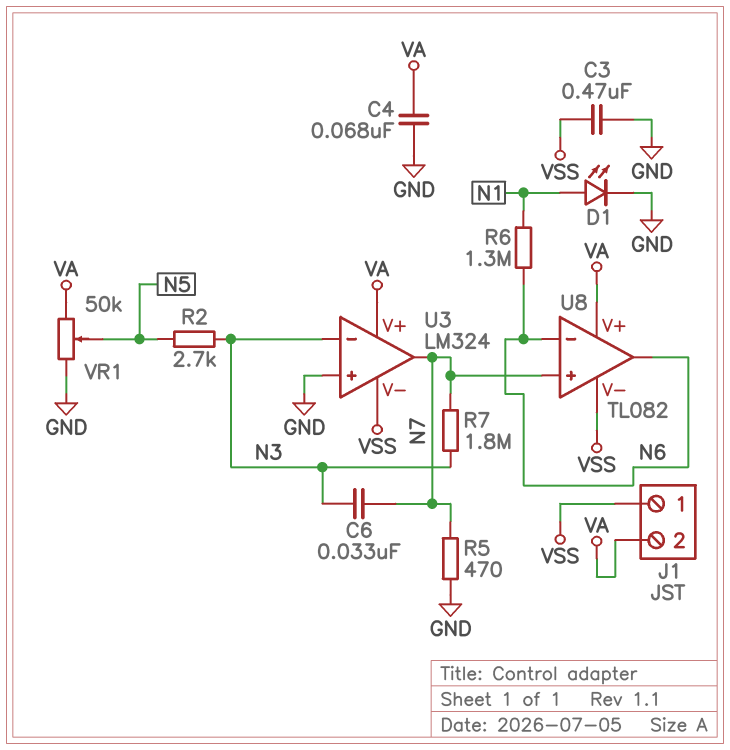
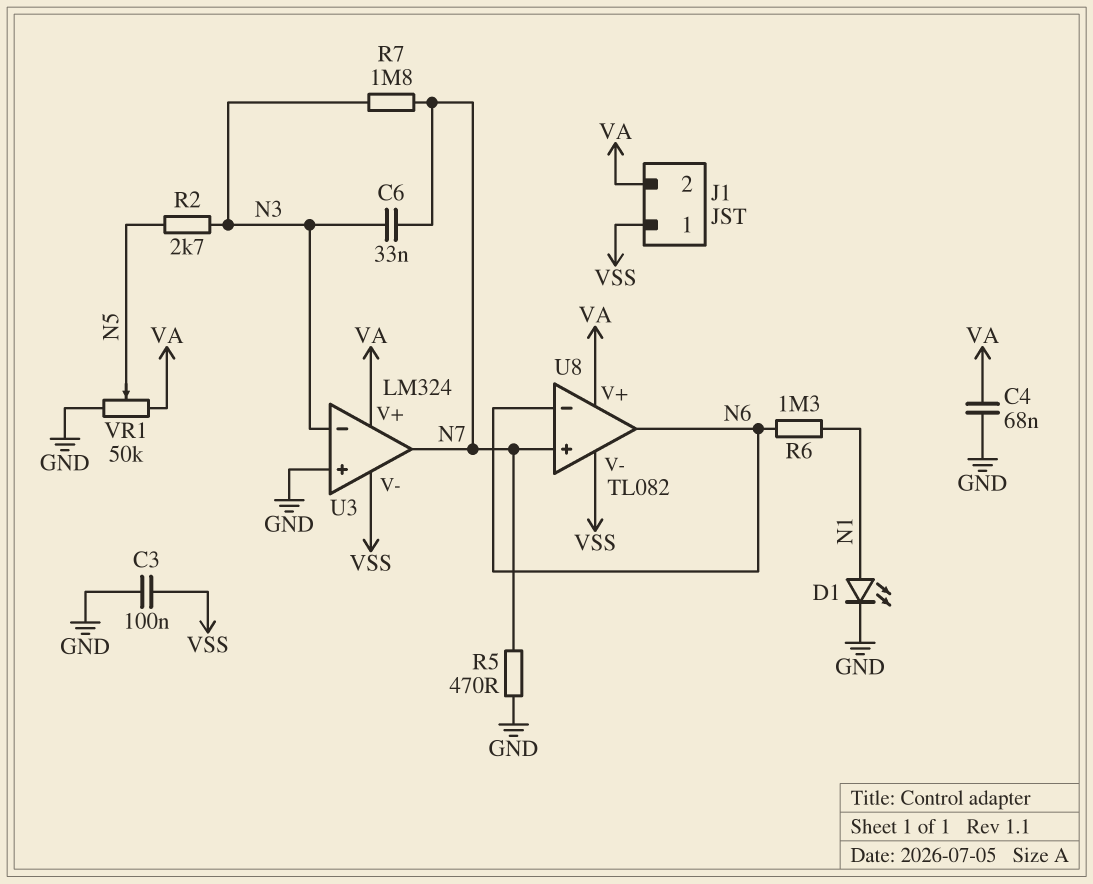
C3: 470nF (GND, VSS) -> 100nF (GND, VSS)

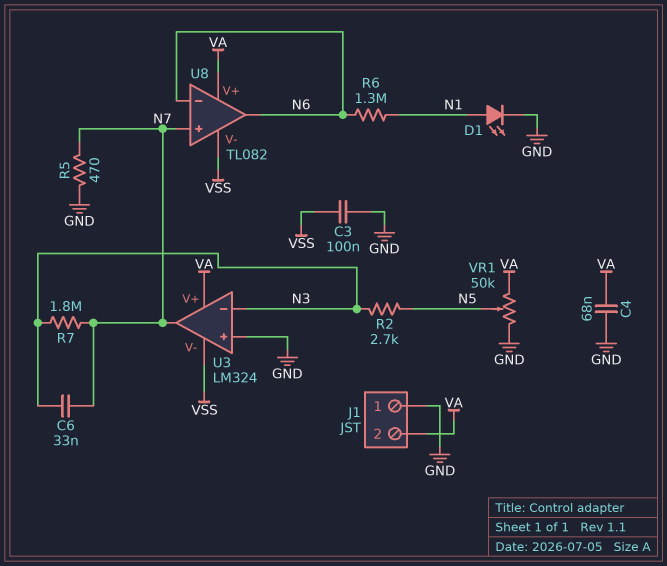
J1 pin 1: VSS -> GND

